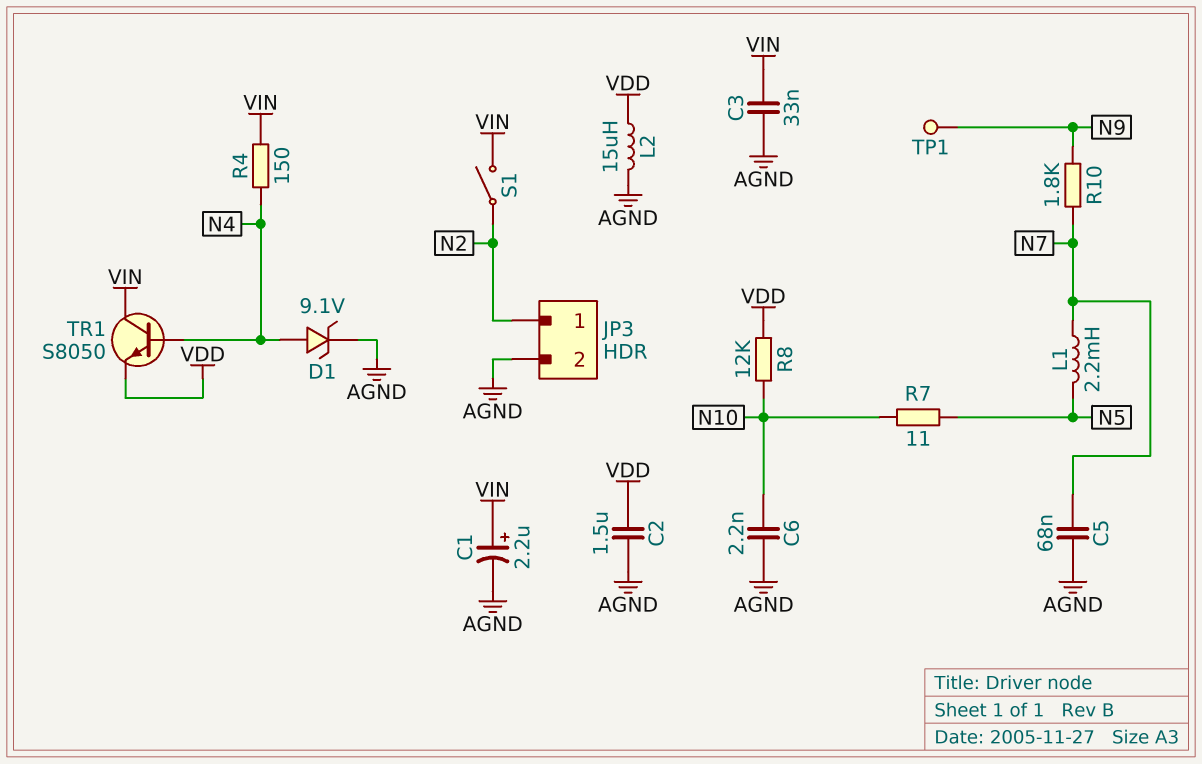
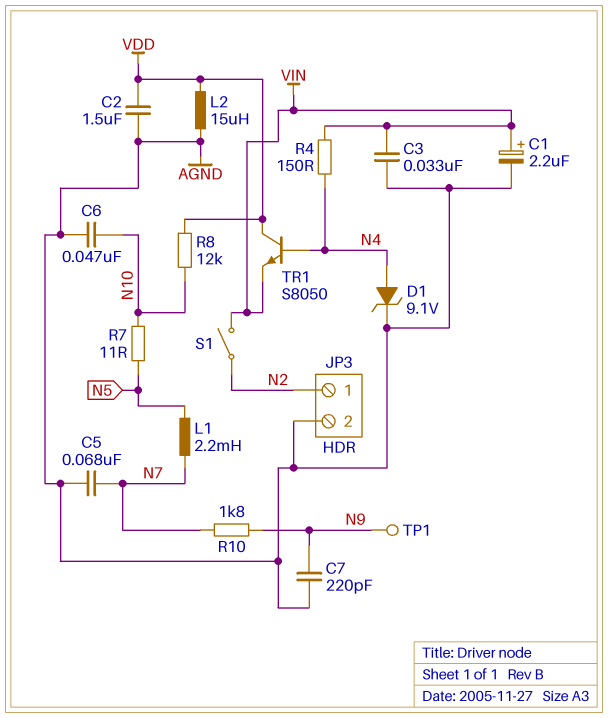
C6: 2.2nF (AGND, N10) -> 47nF (AGND, N10)
C7: none -> 220pF (AGND, N9)
TR1: NPN S8050 (B N4, C VIN, E VDD) -> NPN S8050 (B N4, C VDD, E VIN)

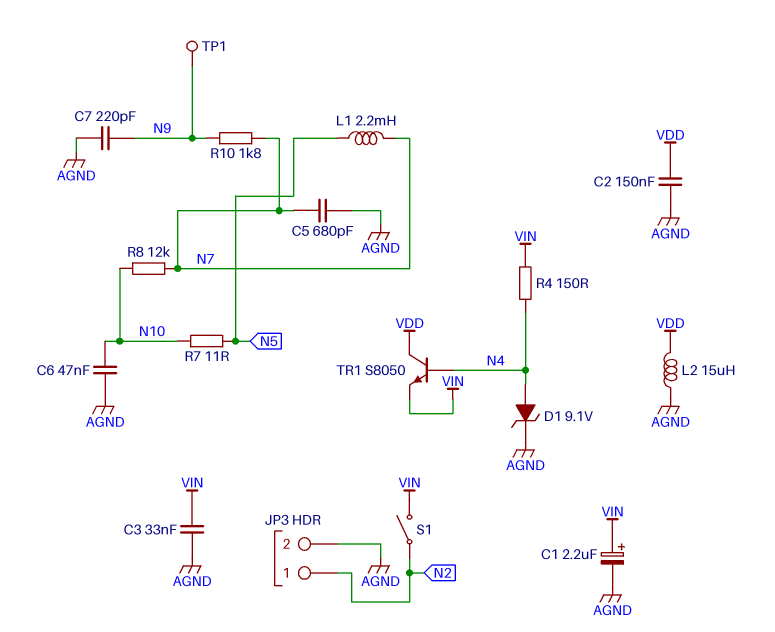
C2: 1.5uF (AGND, VDD) -> 150nF (AGND, VDD)
C5: 68nF (AGND, N7) -> 680pF (AGND, N7)
R8: 12k (N10, VDD) -> 12k (N7, N10)

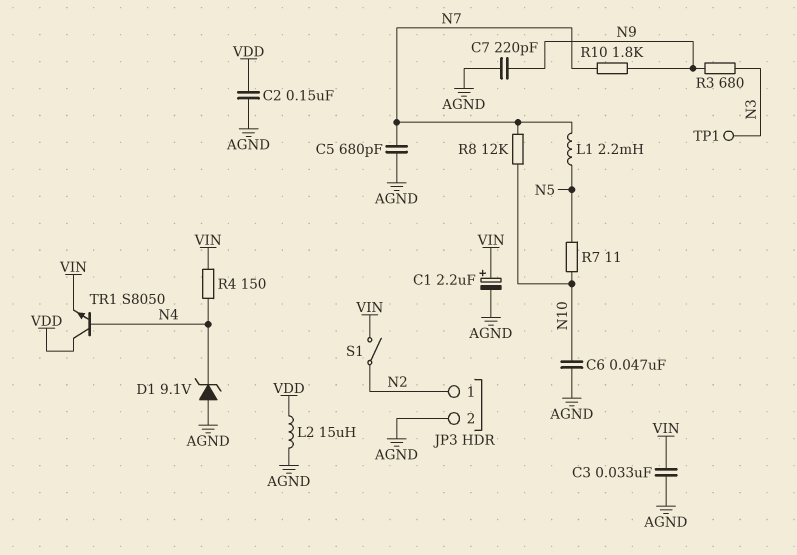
D1: zener 9.1V (A N4, K AGND) -> zener 9.1V (A AGND, K N4)
R3: none -> 680 (N3, N9)
TP1: test point (N9) -> test point (N3)

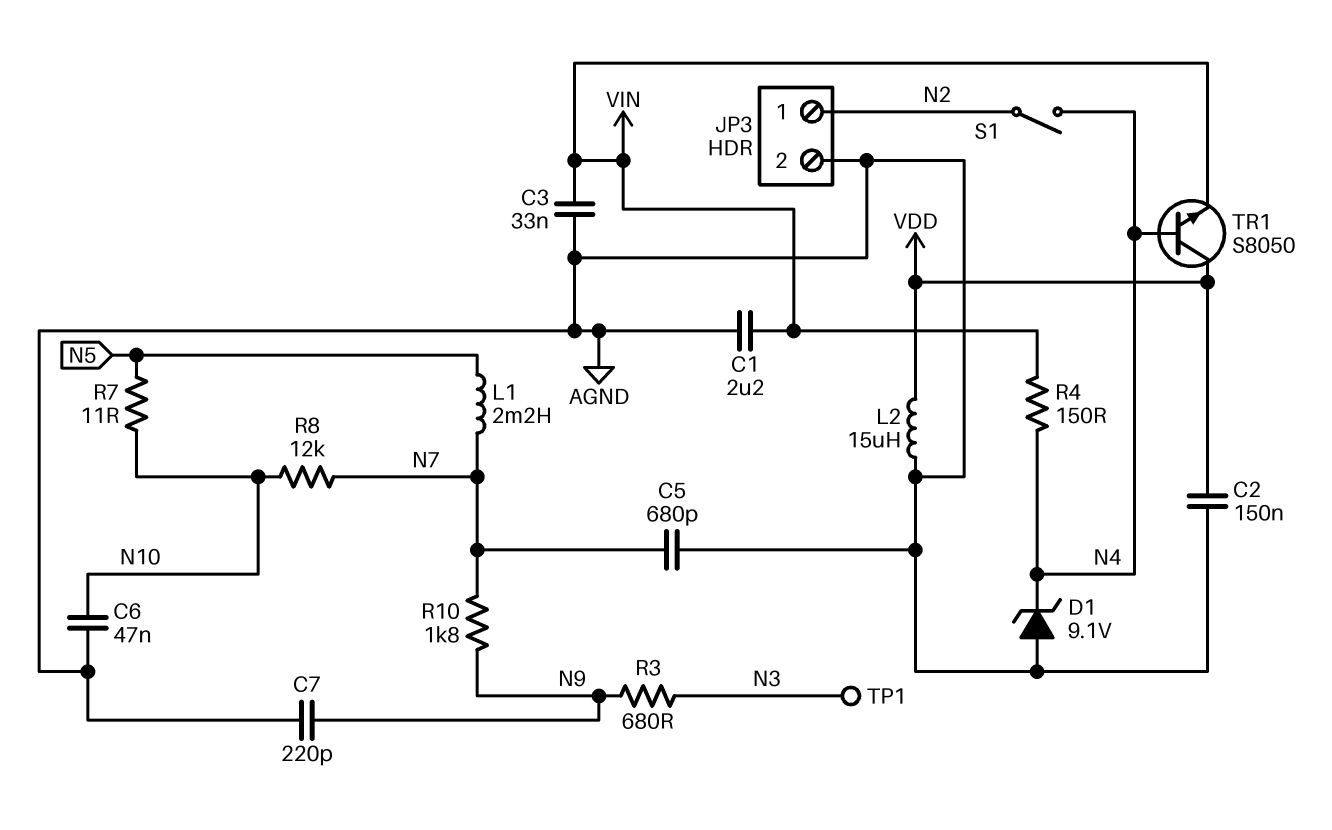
C1: 2.2uF (plus VIN, minus AGND) -> 2.2uF (AGND, VIN)
S1: switch (N2, VIN) -> switch (N2, N4)

